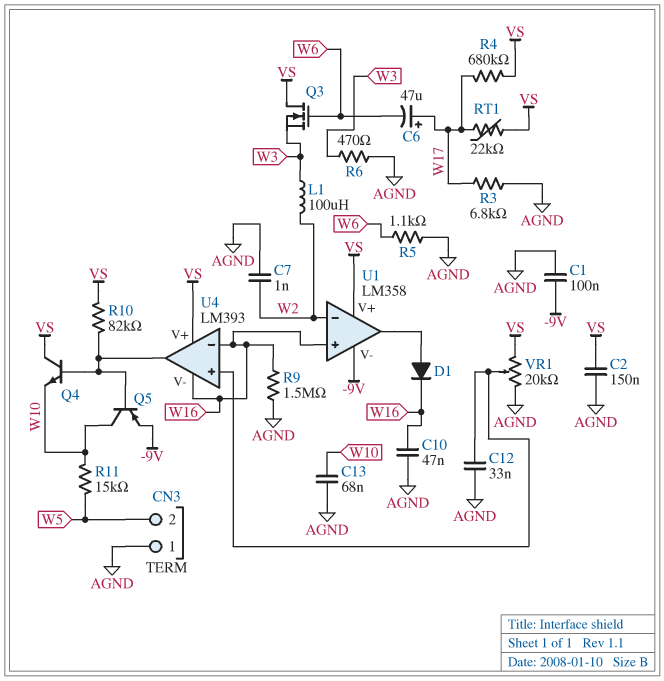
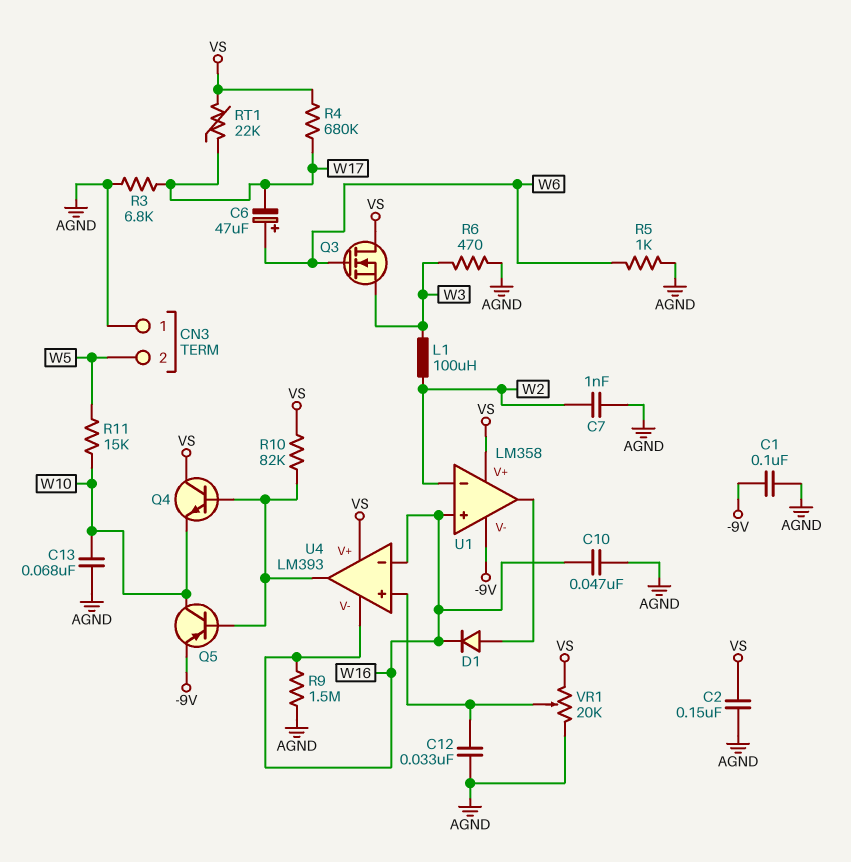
C6: 47uF (plus W17, minus W6) -> 47uF (plus W6, minus W17)
R5: 1.1k (AGND, W6) -> 1k (AGND, W6)

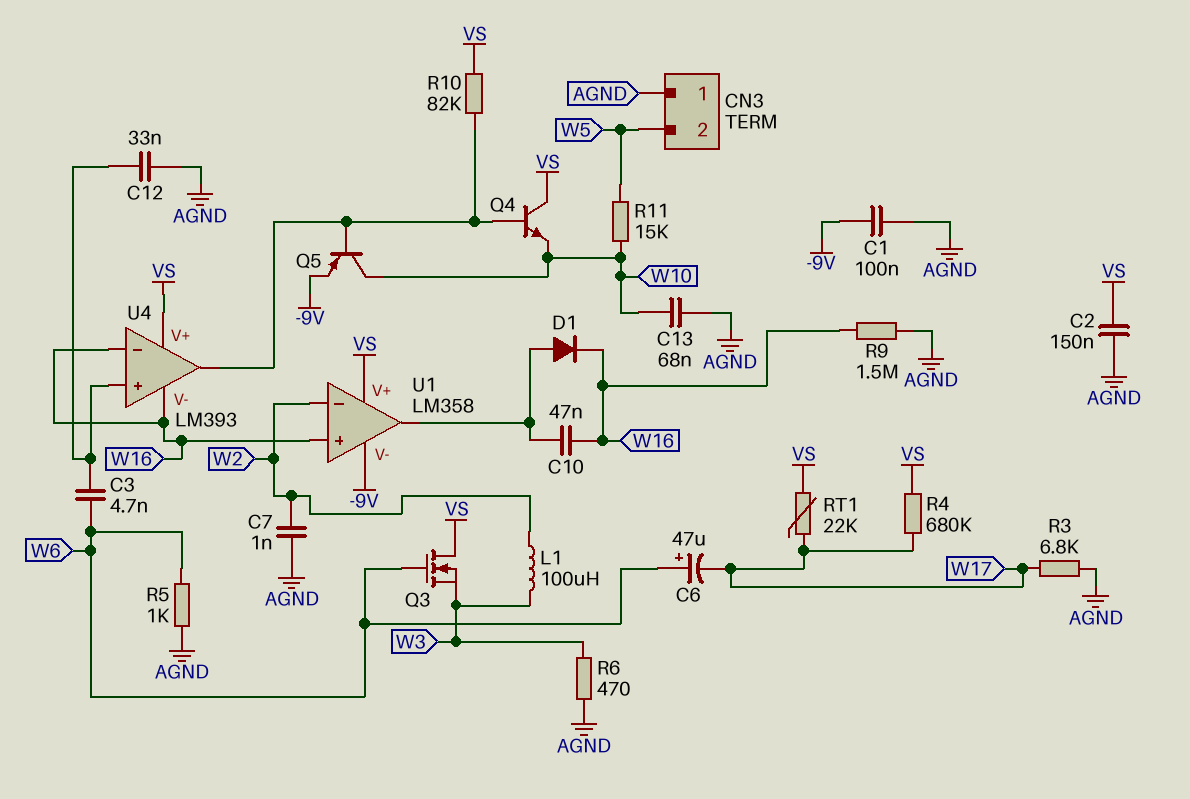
C3: none -> 4.7nF (U4/in+, W6)
C10: 47nF (AGND, W16) -> 47nF (U1/out, W16)
VR1: 20k (AGND, VS, wiper U4/in+) -> none

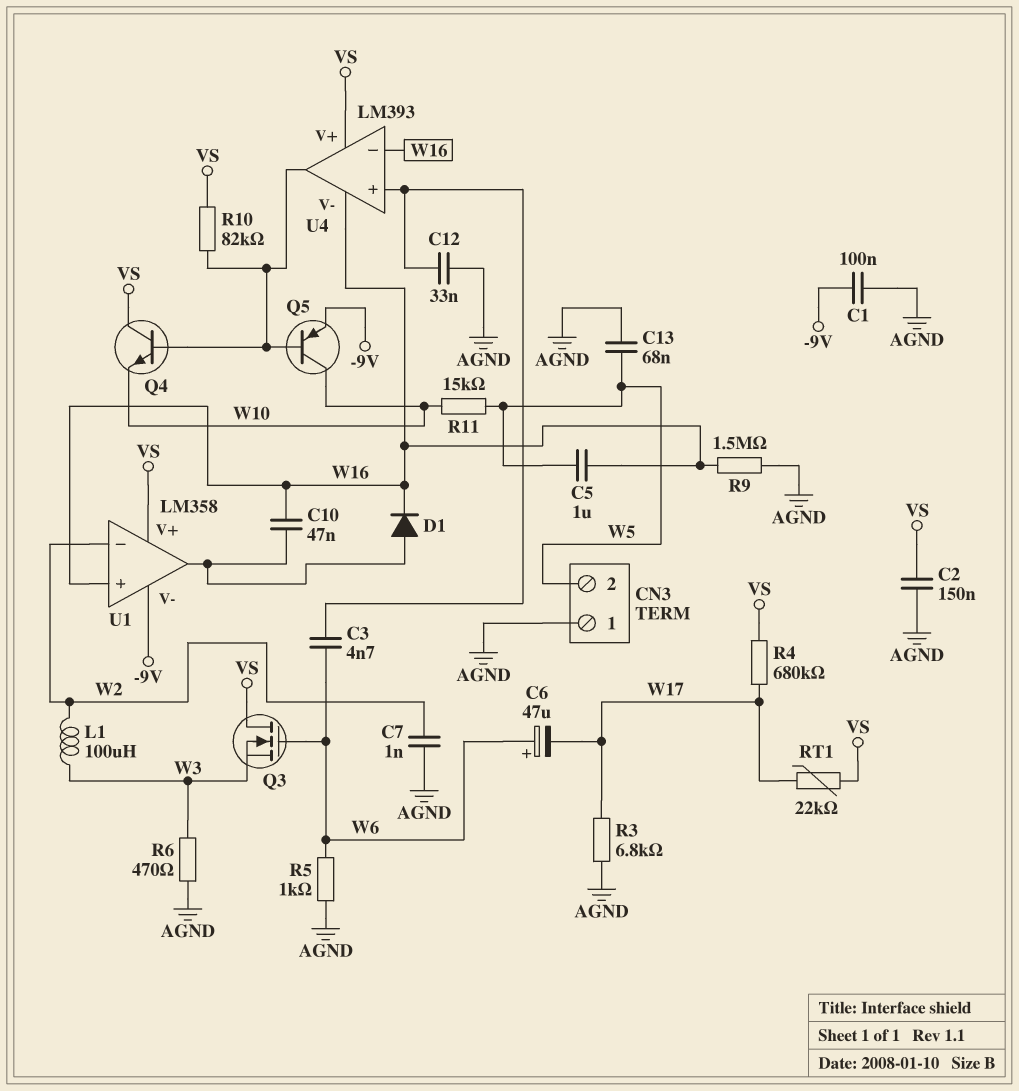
C5: none -> 1uF (W5, W16)
C13: 68nF (AGND, W10) -> 68nF (AGND, W5)

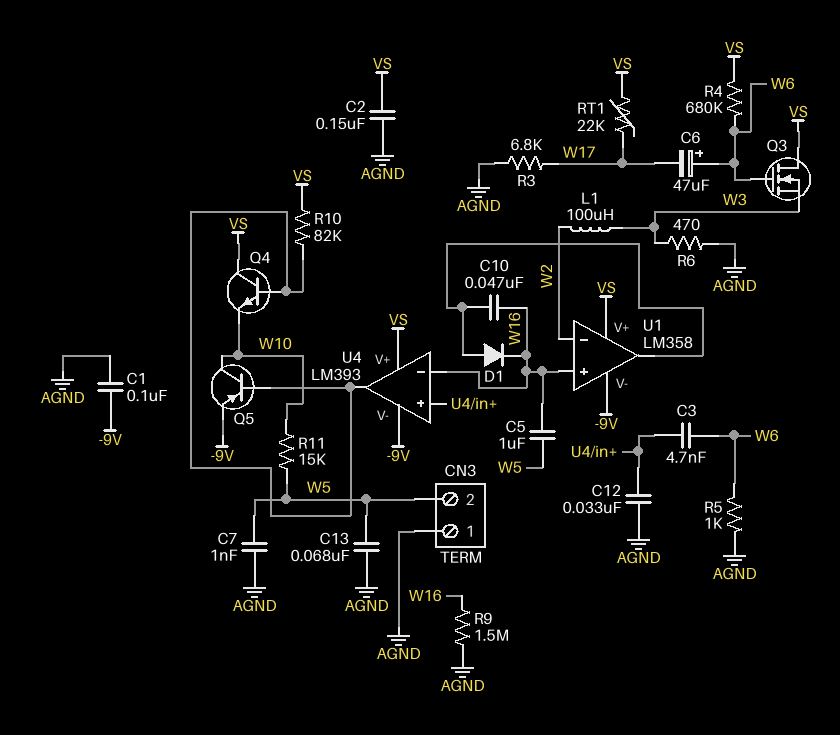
C7: 1nF (AGND, W2) -> 1nF (AGND, W5)
R4: 680k (VS, W17) -> 680k (VS, W6)
U4 pin V-: W16 -> -9V

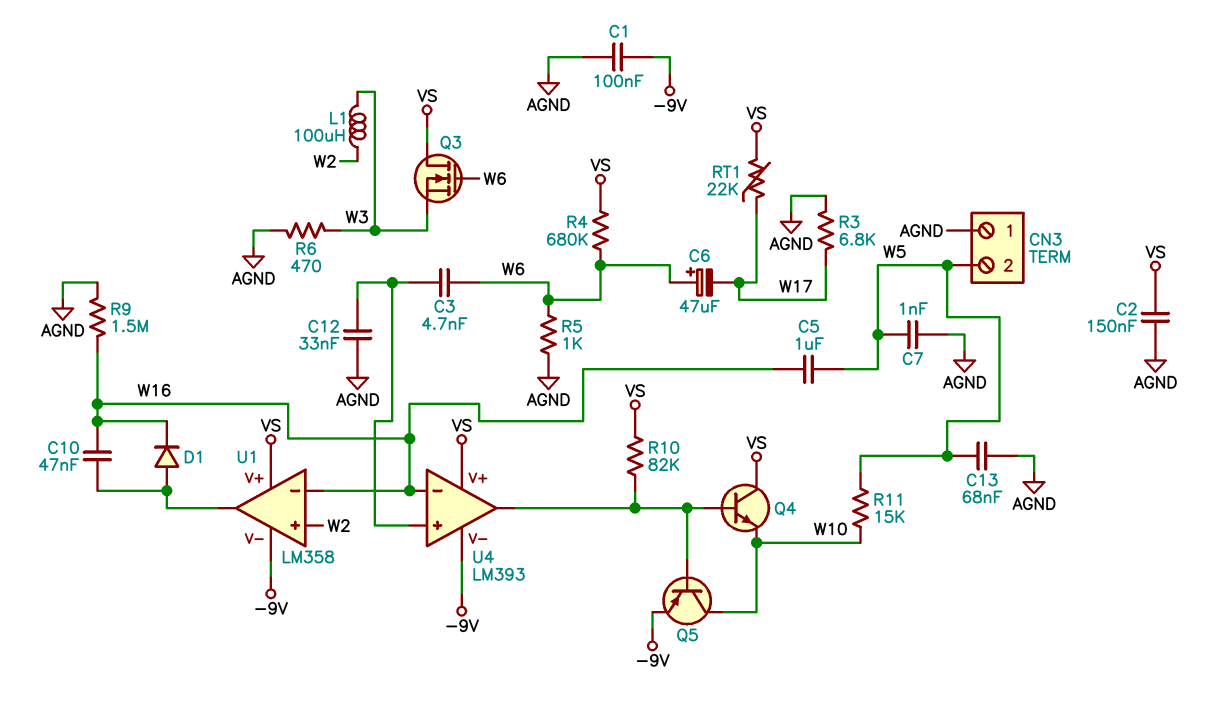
U1 pin in+: W16 -> W2
U1 pin in-: W2 -> W16

